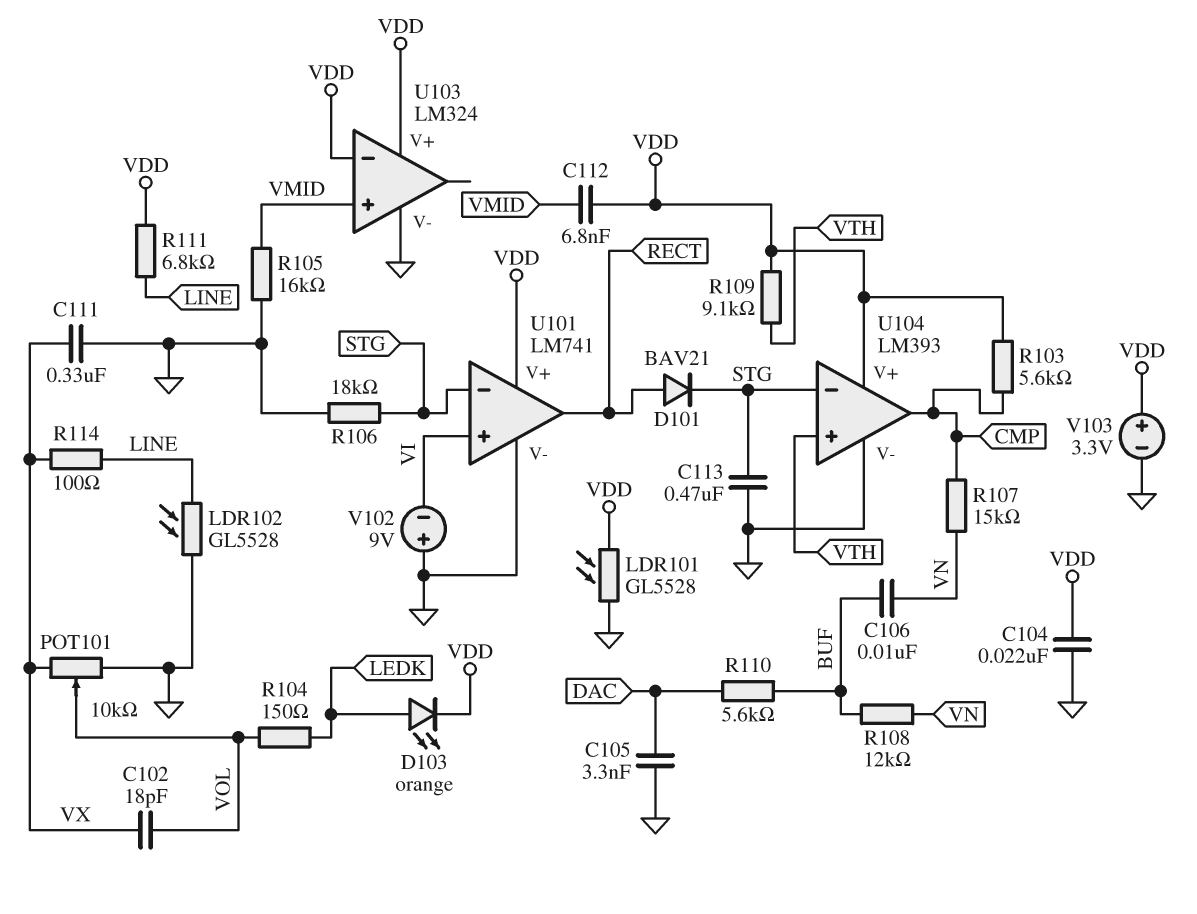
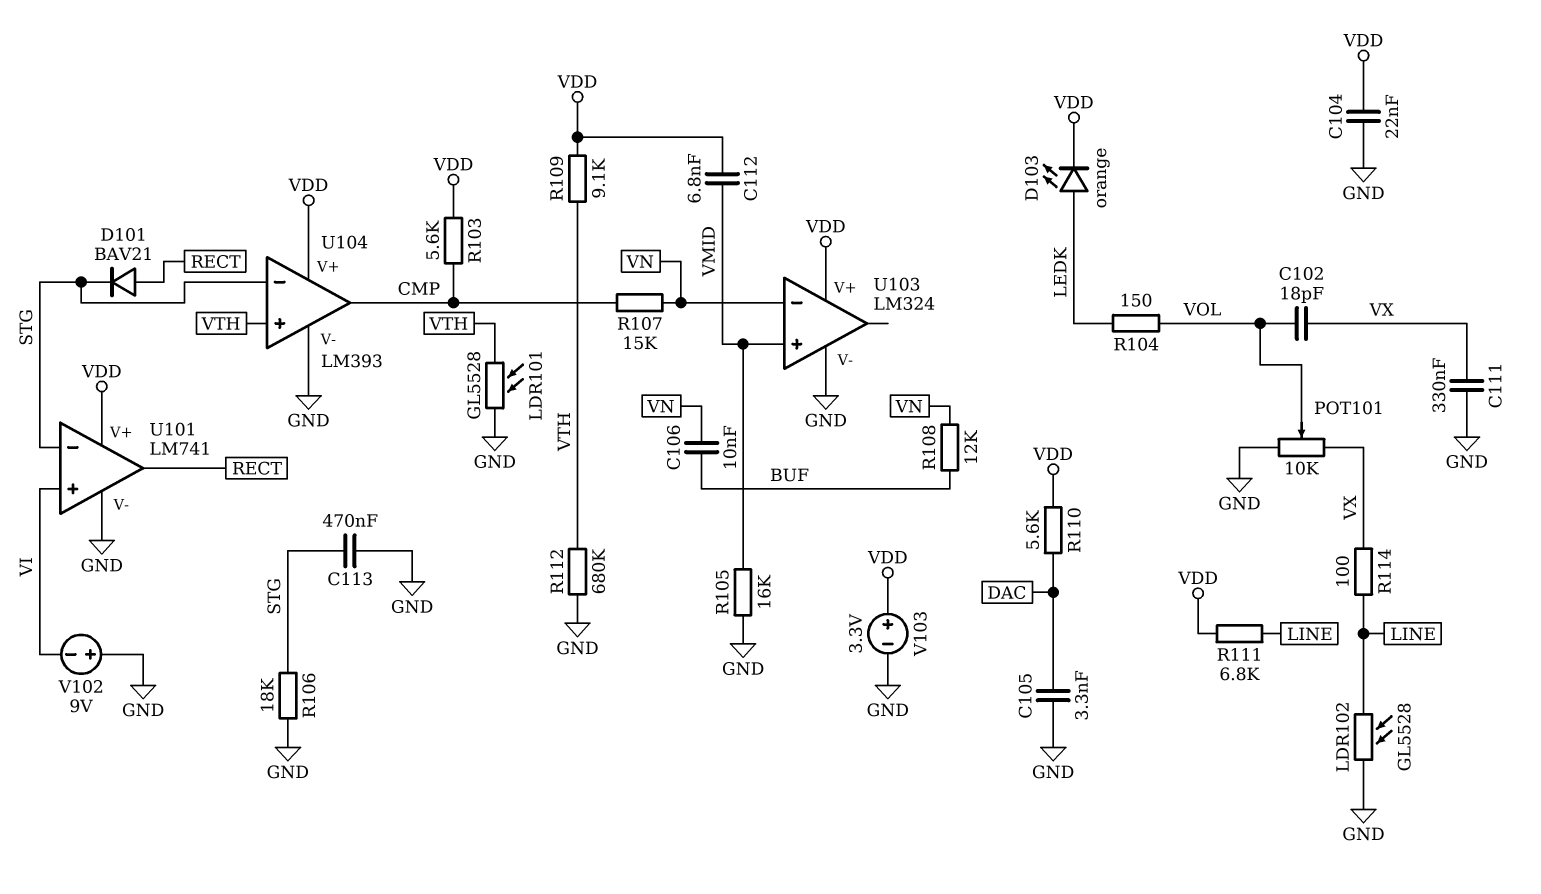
LDR101: GL5528 (GND, VDD) -> GL5528 (GND, VTH)
R110: 5.6k (BUF, DAC) -> 5.6k (DAC, VDD)
R112: none -> 680k (GND, VTH)
U103 pin in-: VDD -> VN

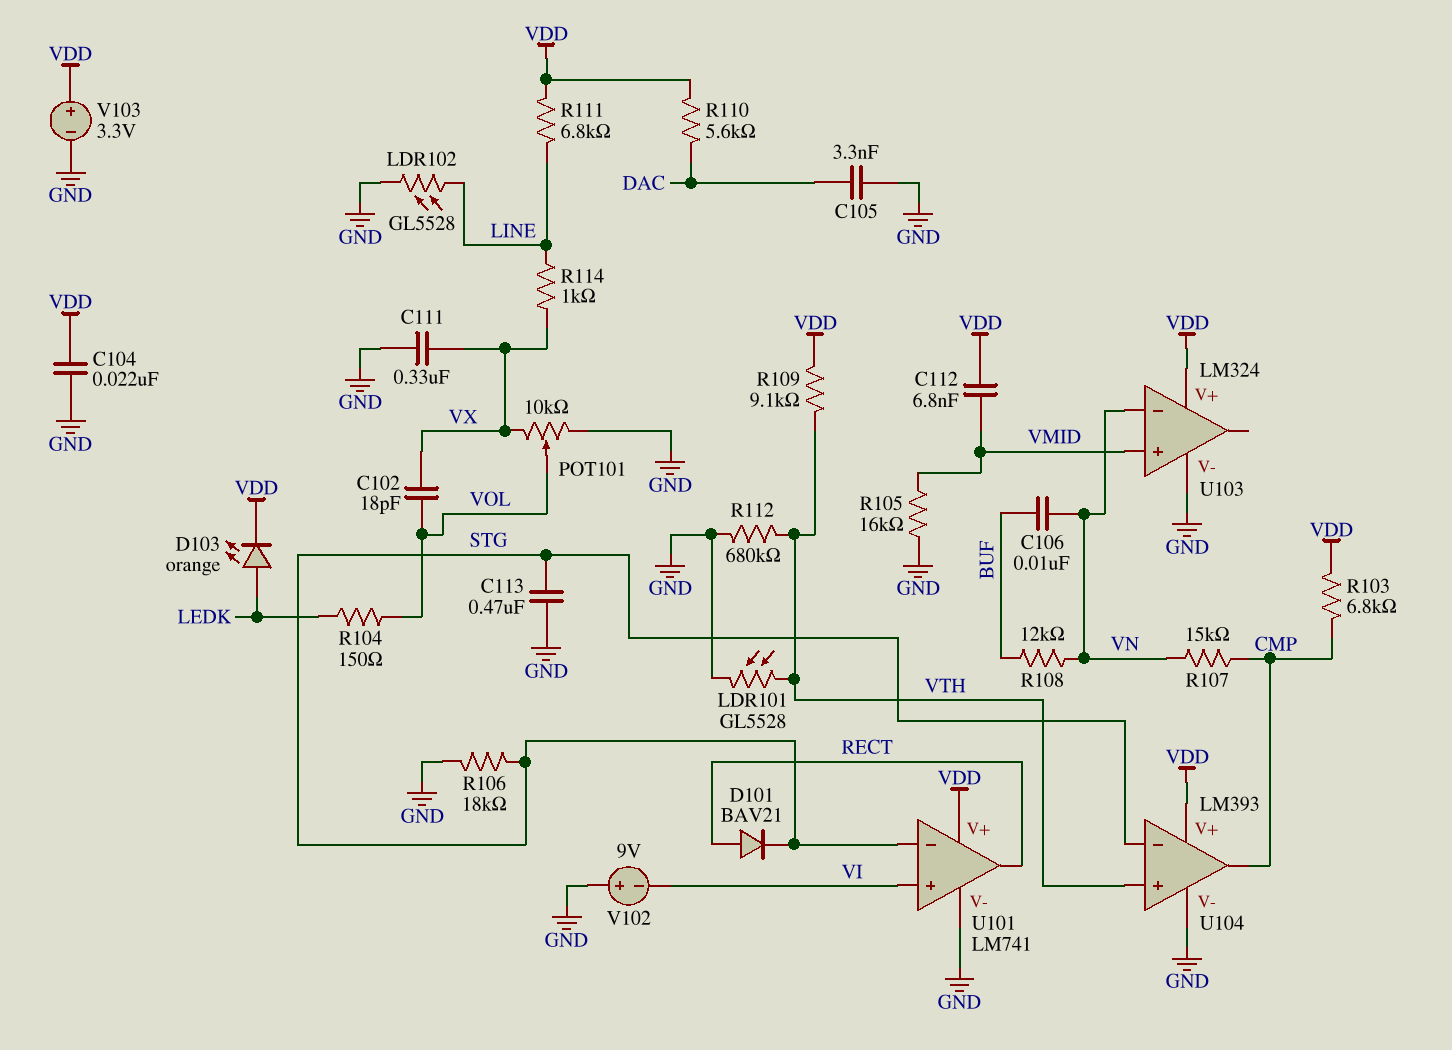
R103: 5.6k (CMP, VDD) -> 6.8k (CMP, VDD)
R114: 100 (LINE, VX) -> 1k (LINE, VX)

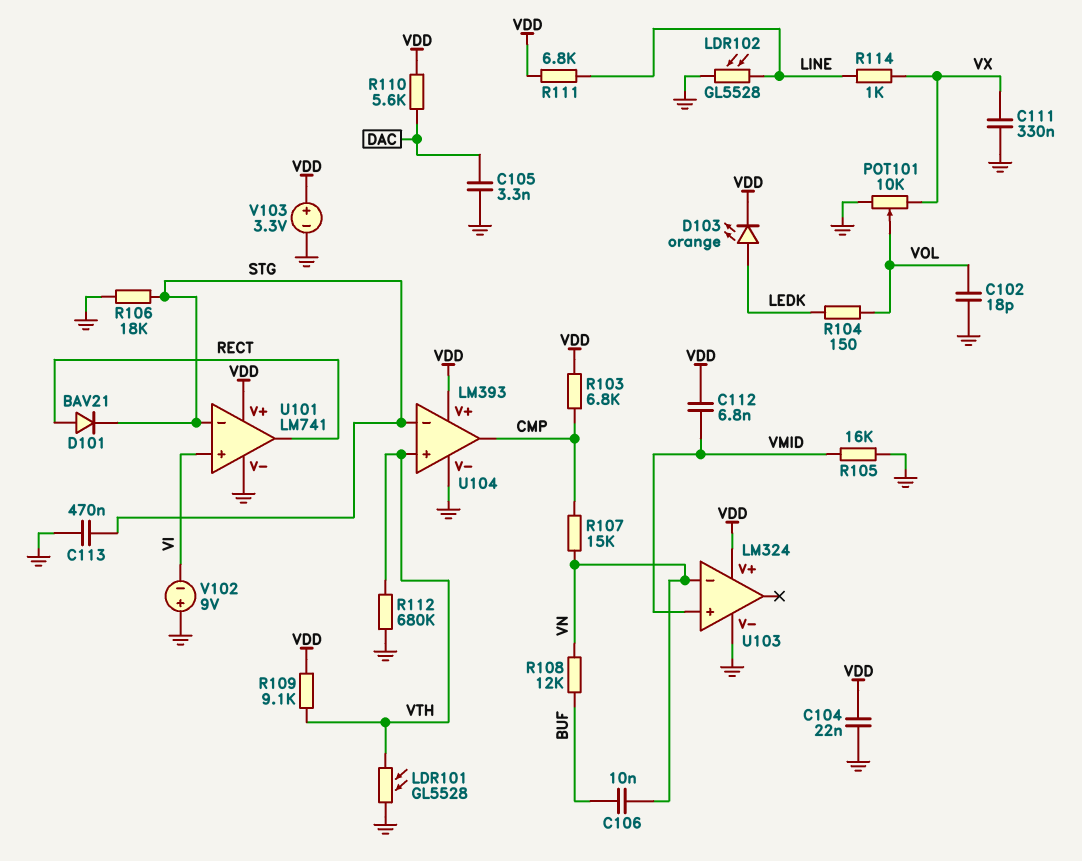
C102: 18pF (VOL, VX) -> 18pF (GND, VOL)

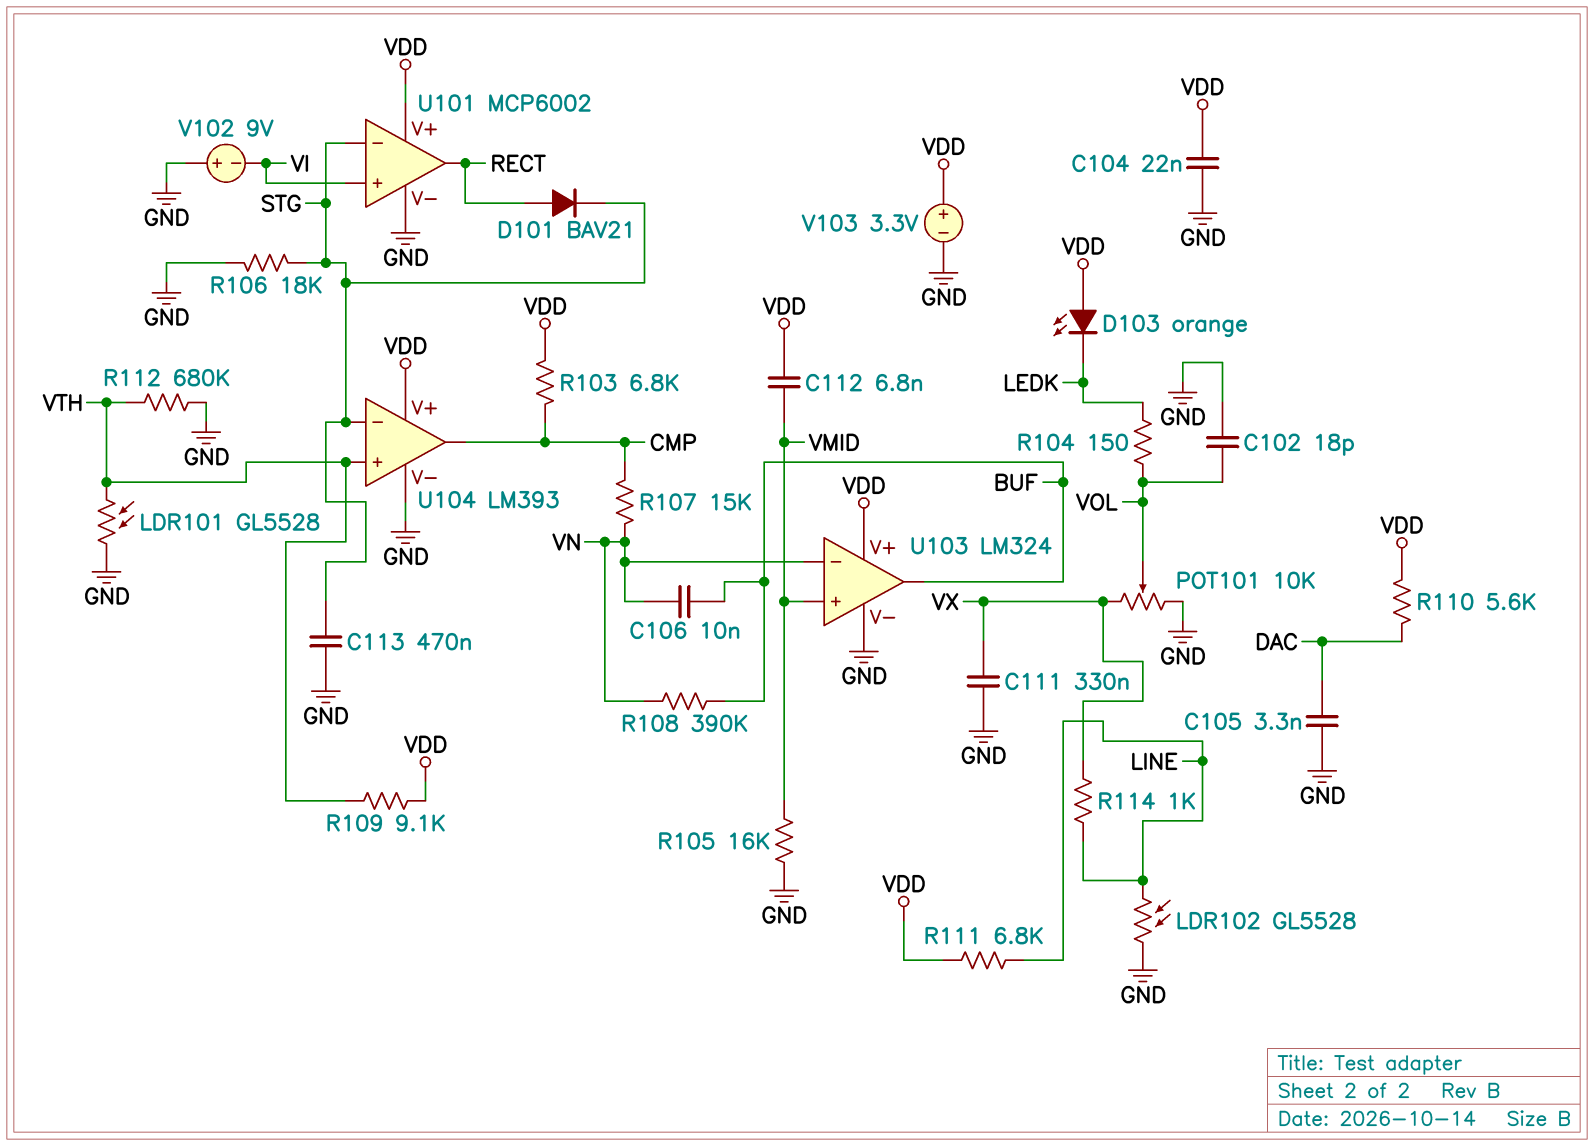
D103: LED orange (A LEDK, K VDD) -> LED orange (A VDD, K LEDK)
R108: 12k (BUF, VN) -> 390k (BUF, VN)
U101: LM741 -> MCP6002
U103 pin out: none -> BUF

